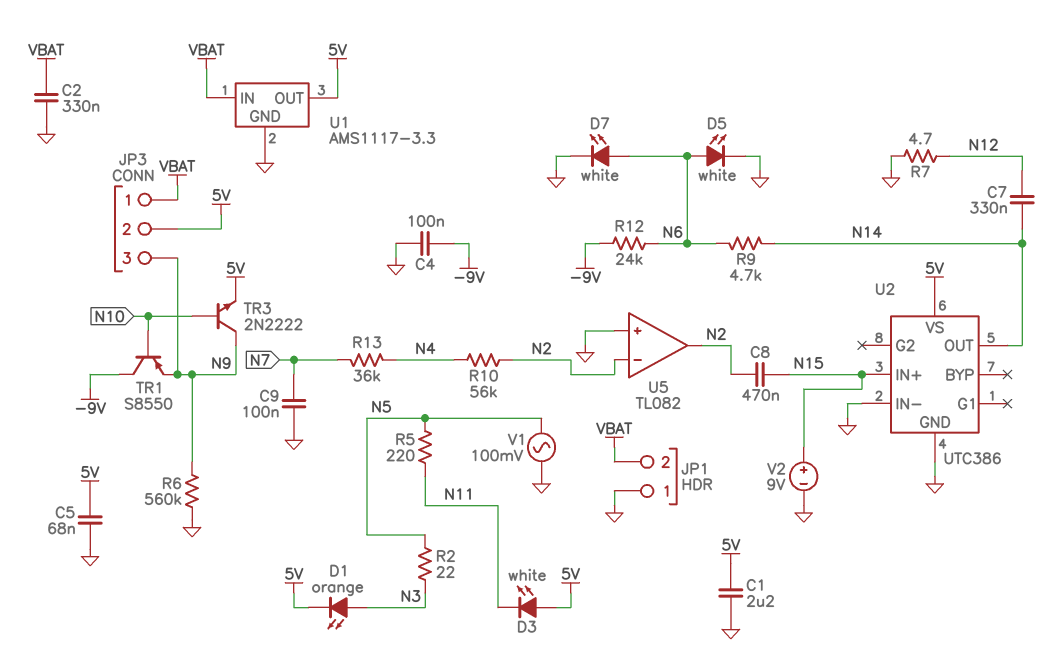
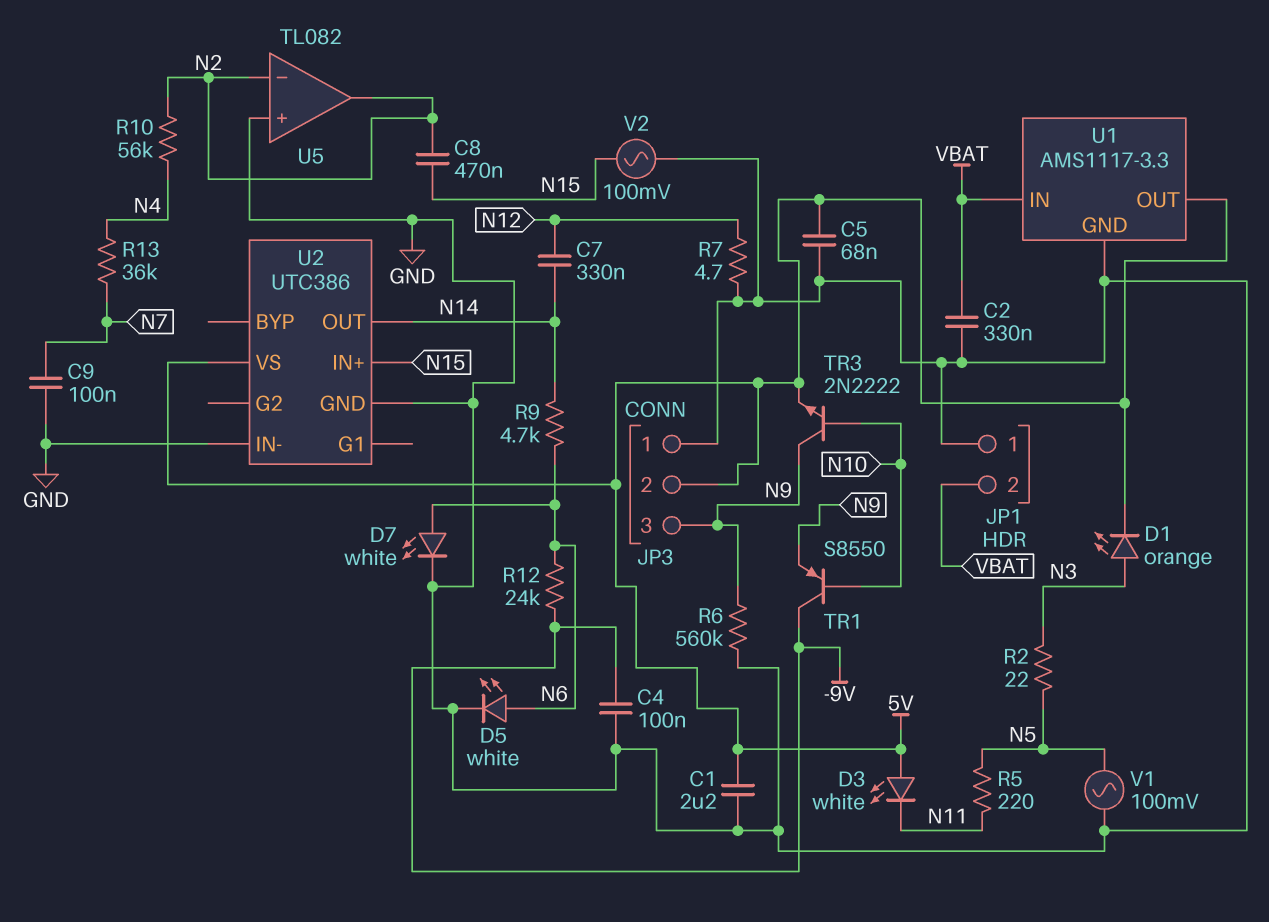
JP3 pin 1: VBAT -> GND
V2: 9V (plus N15, minus GND) -> AC 100mV (GND, N15)

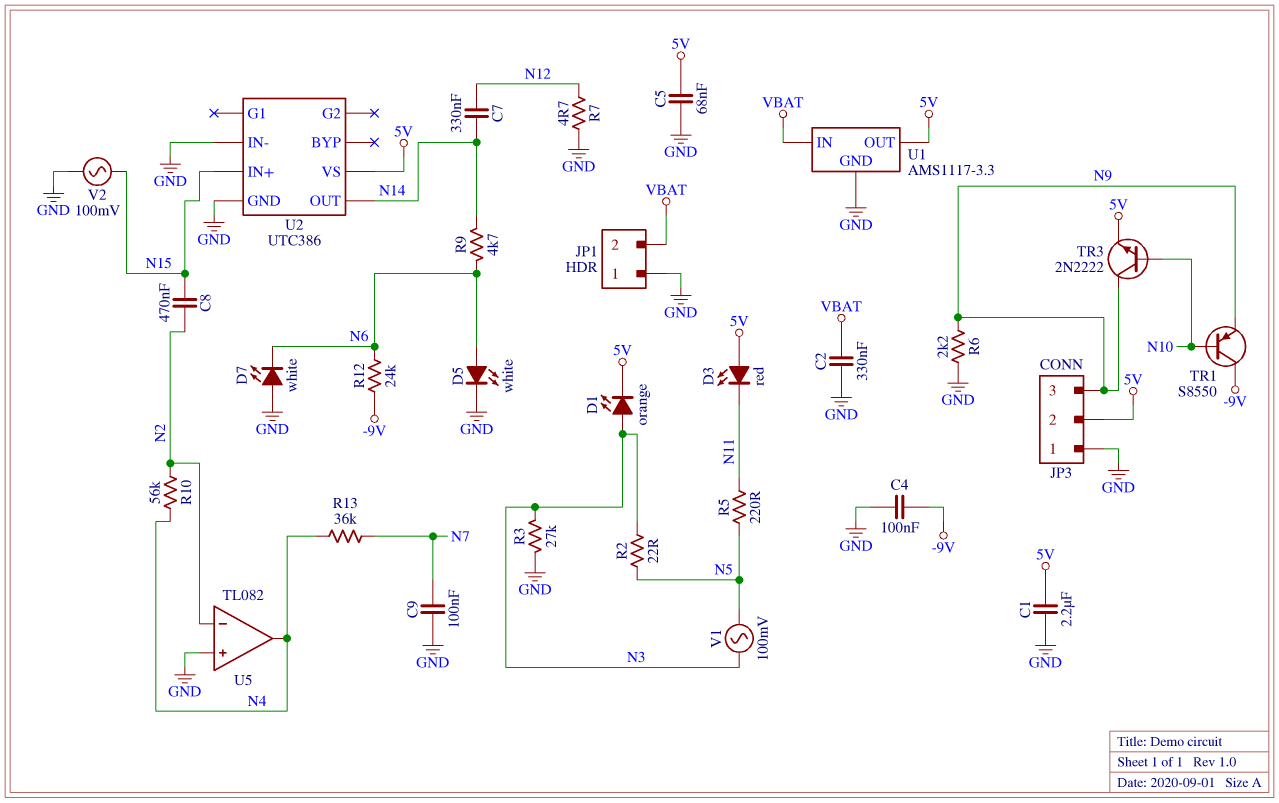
D3: LED white (A 5V, K N11) -> LED red (A 5V, K N11)
D7: LED white (A N6, K GND) -> LED white (A GND, K N6)
R3: none -> 27k (GND, N3)
R6: 560k (GND, N9) -> 2.2k (GND, N9)
U5 pin out: N2 -> N4
V1: AC 100mV (GND, N5) -> AC 100mV (N3, N5)

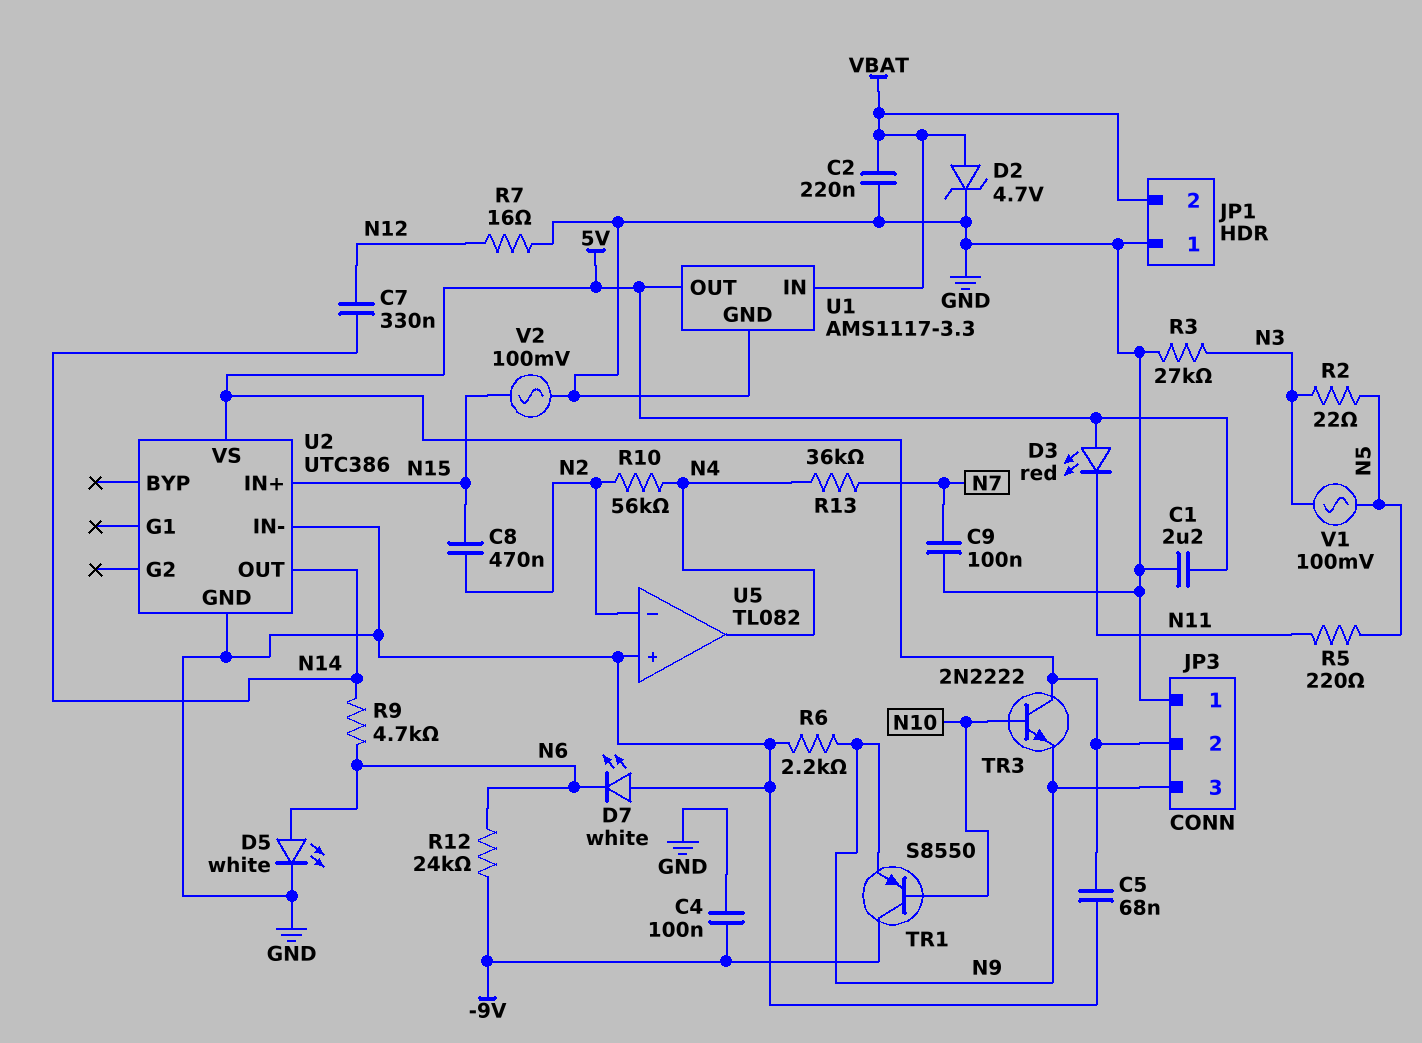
C2: 330nF (GND, VBAT) -> 220nF (GND, VBAT)
D1: LED orange (A N3, K 5V) -> none
D2: none -> zener 4.7V (A VBAT, K GND)
R7: 4.7 (GND, N12) -> 16 (GND, N12)
TR3: NPN 2N2222 (B N10, C N9, E 5V) -> NPN 2N2222 (B N10, C 5V, E N9)

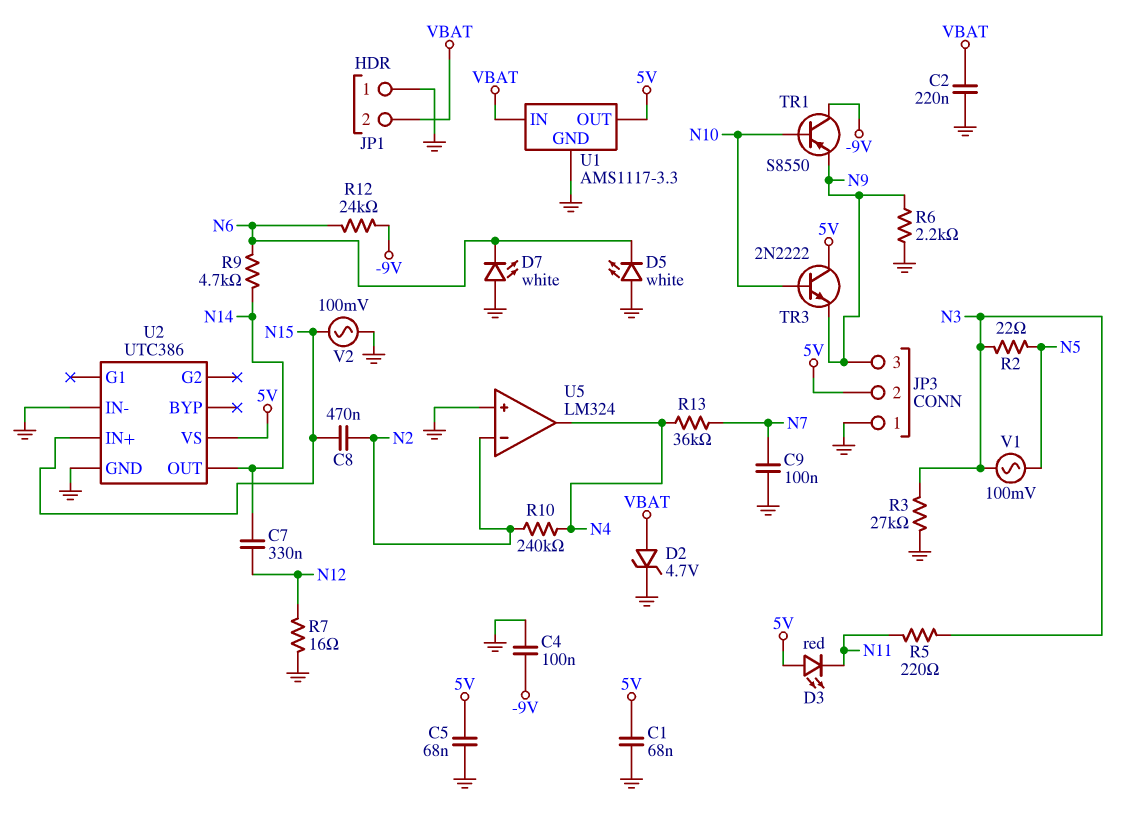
C1: 2.2uF (5V, GND) -> 68nF (5V, GND)
D5: LED white (A N6, K GND) -> LED white (A GND, K N6)
R5: 220 (N5, N11) -> 220 (N3, N11)
R10: 56k (N2, N4) -> 240k (N2, N4)
U5: TL082 -> LM324

